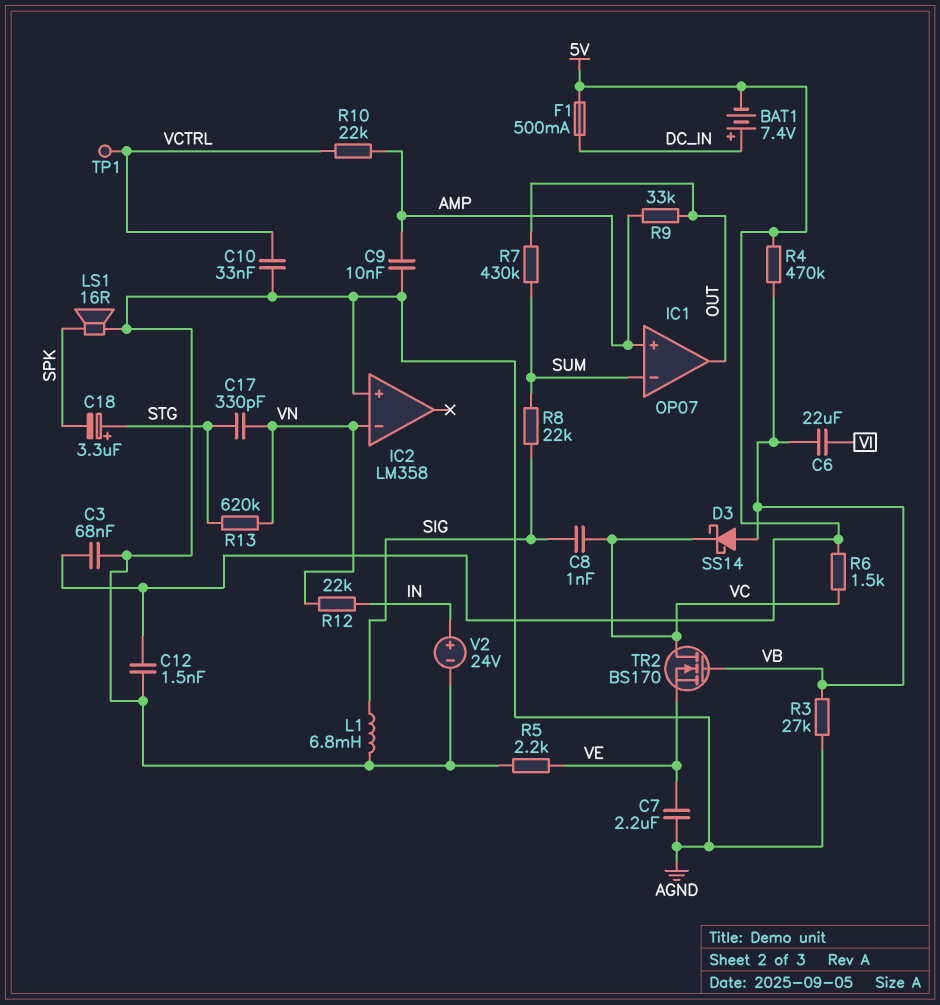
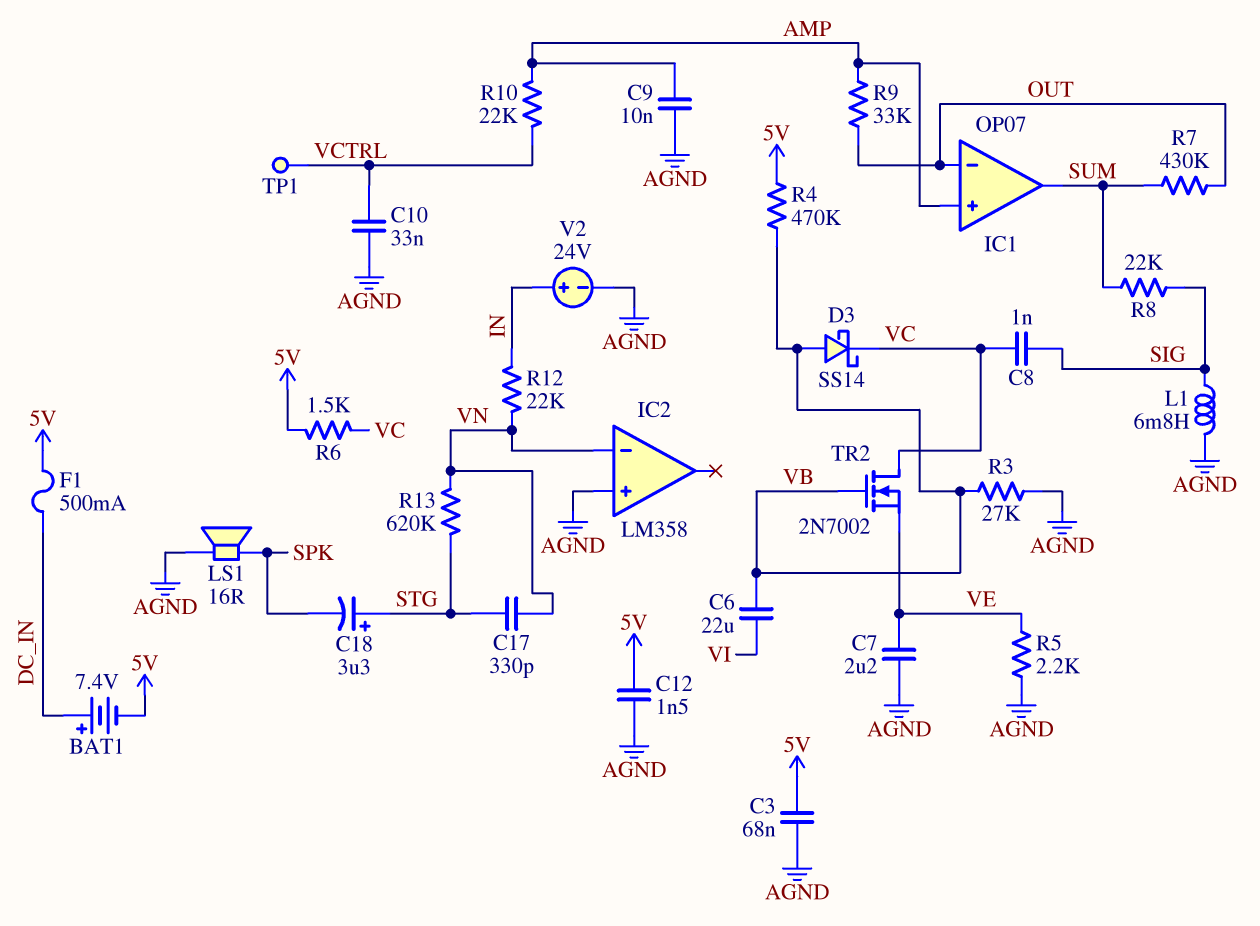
IC1 pin in-: SUM -> OUT
IC1 pin out: OUT -> SUM
TR2: NMOS BS170 (G VB, D VC, S VE) -> NMOS 2N7002 (G VB, D VC, S VE)

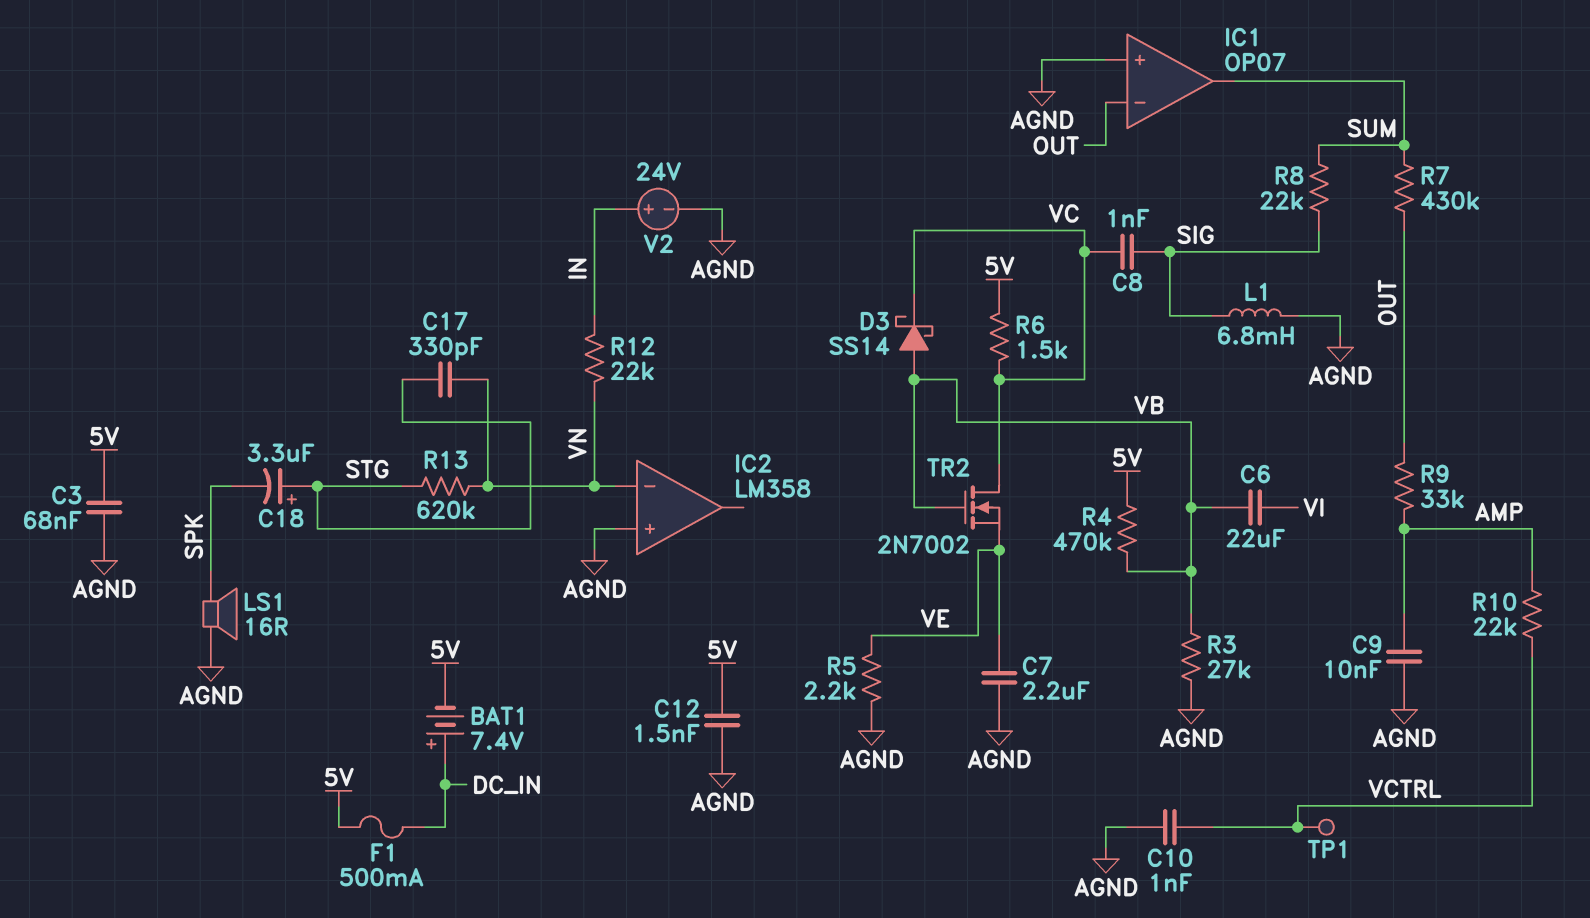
C10: 33nF (AGND, VCTRL) -> 1nF (AGND, VCTRL)
IC1 pin in+: AMP -> AGND

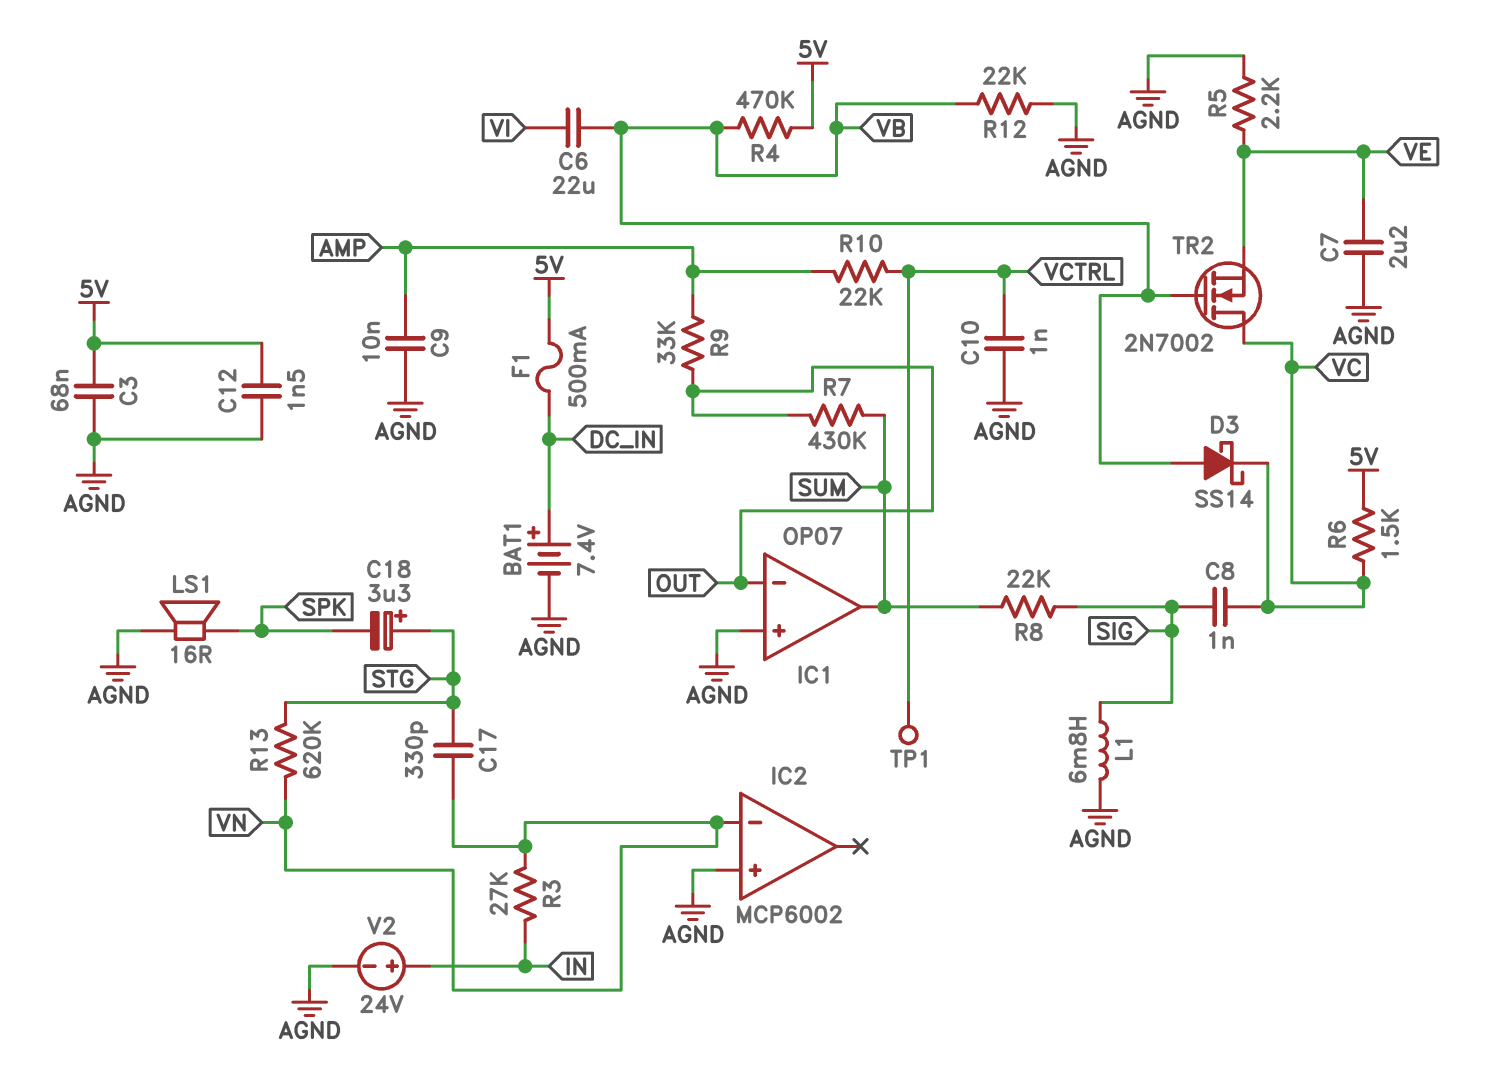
BAT1: 7.4V (plus DC_IN, minus 5V) -> 7.4V (plus DC_IN, minus AGND)
IC2: LM358 -> MCP6002
R3: 27k (AGND, VB) -> 27k (IN, VN)
R12: 22k (IN, VN) -> 22k (AGND, VB)

